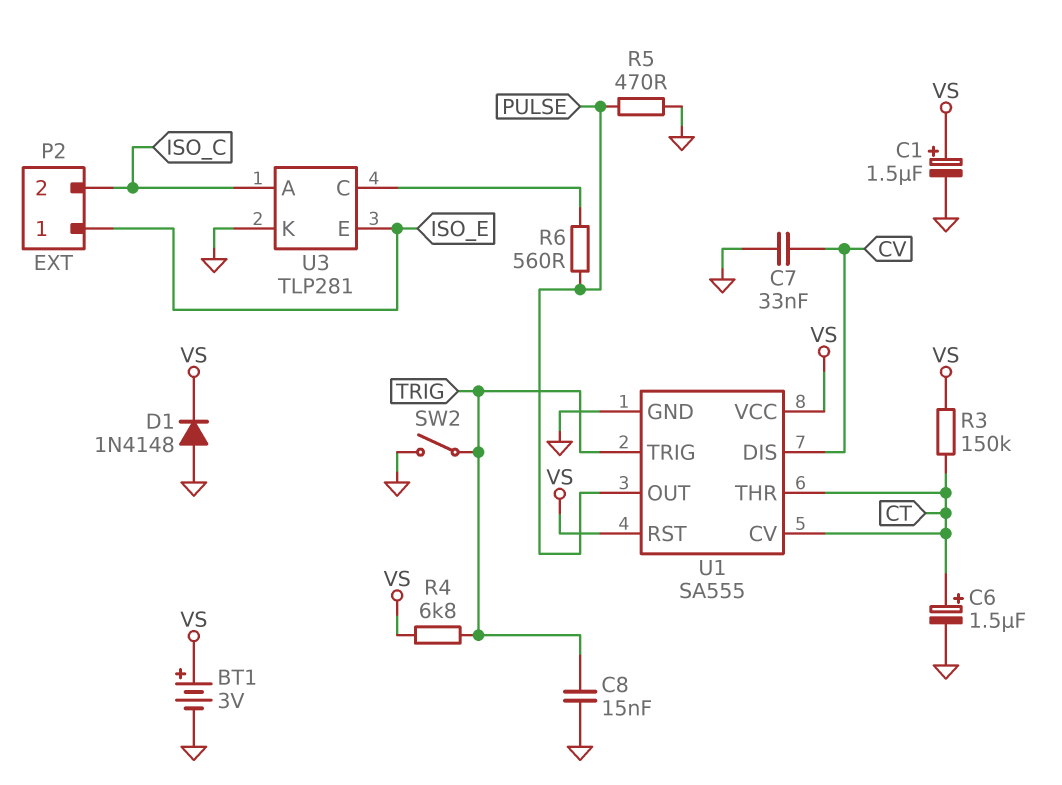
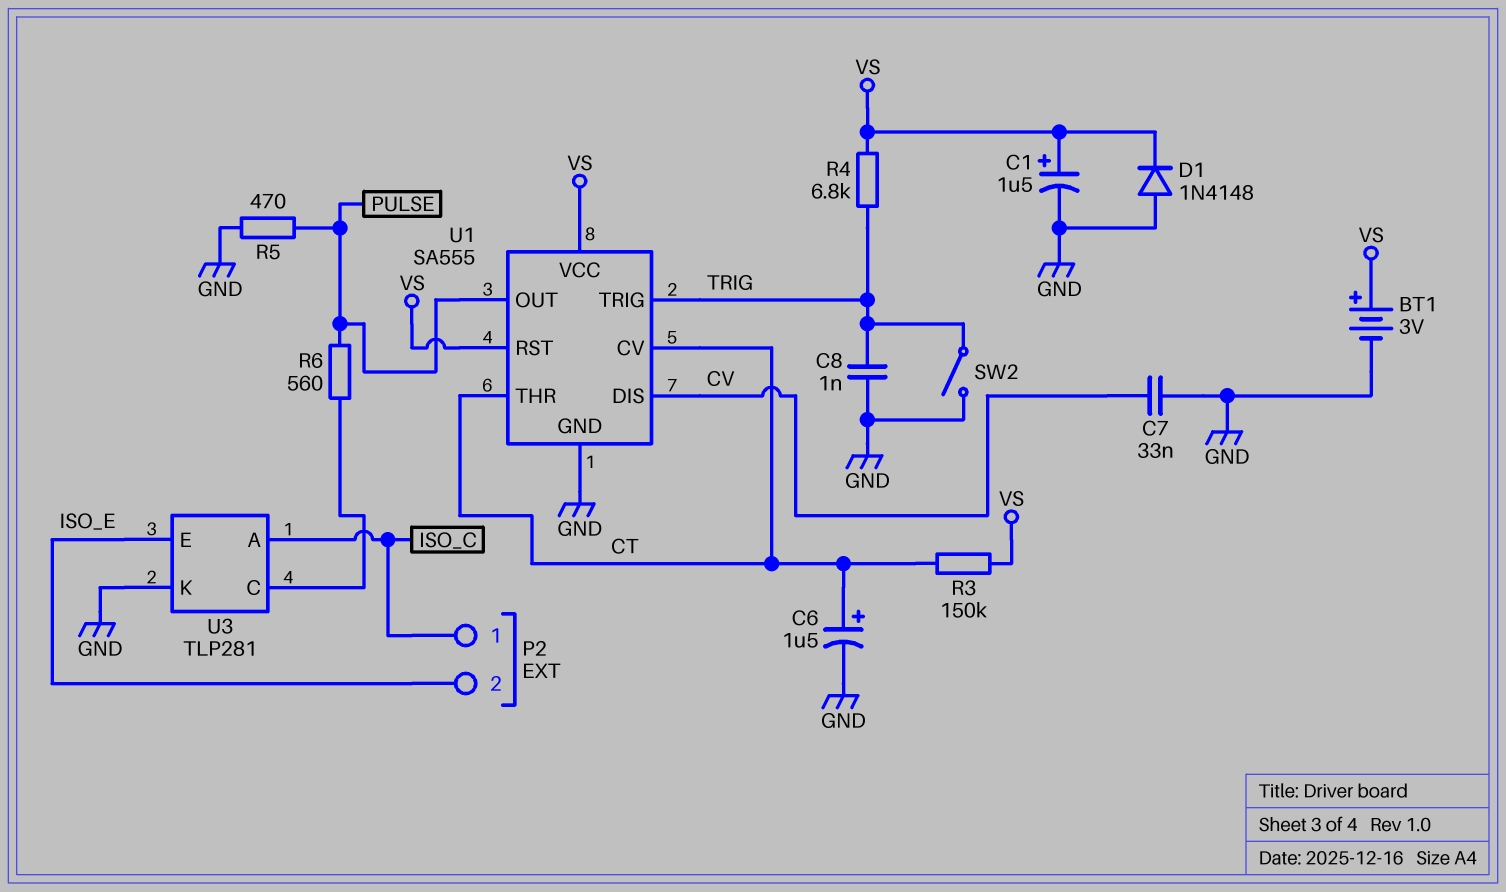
C8: 15nF (GND, TRIG) -> 1nF (GND, TRIG)
P2 pin 1: ISO_E -> ISO_C
P2 pin 2: ISO_C -> ISO_E

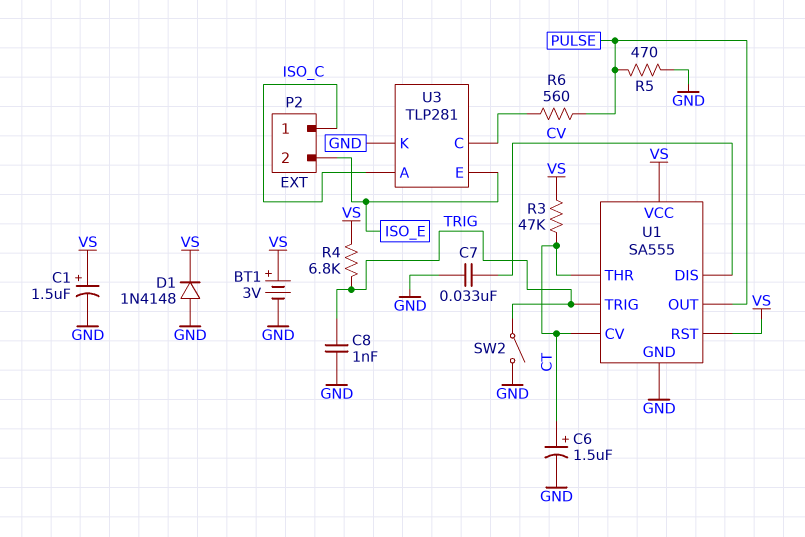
R3: 150k (CT, VS) -> 47k (CT, VS)

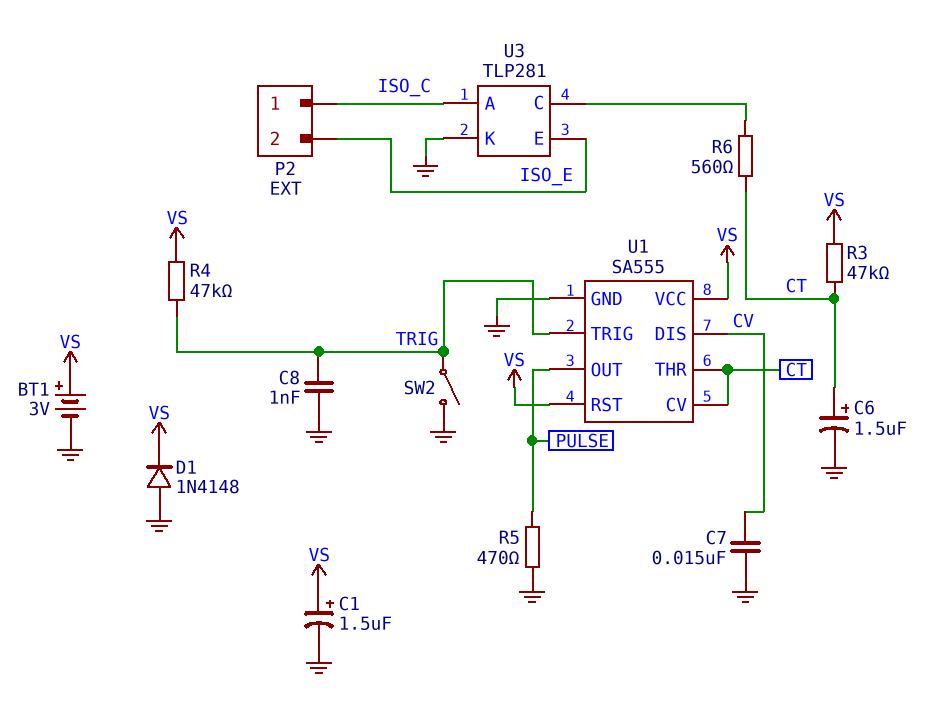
C7: 33nF (CV, GND) -> 15nF (CV, GND)
R4: 6.8k (TRIG, VS) -> 47k (TRIG, VS)
R6: 560 (PULSE, U3/C) -> 560 (CT, U3/C)

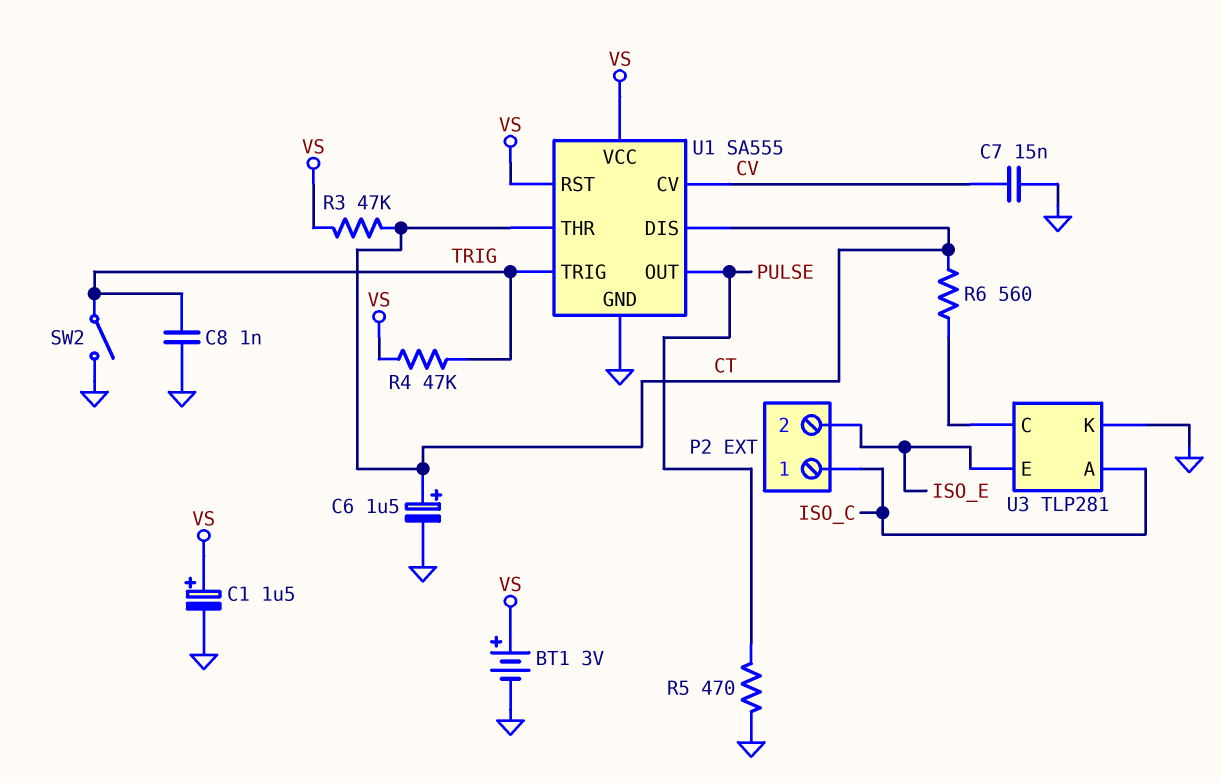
D1: diode 1N4148 (A GND, K VS) -> none
U1 pin CV: CT -> CV
U1 pin DIS: CV -> CT

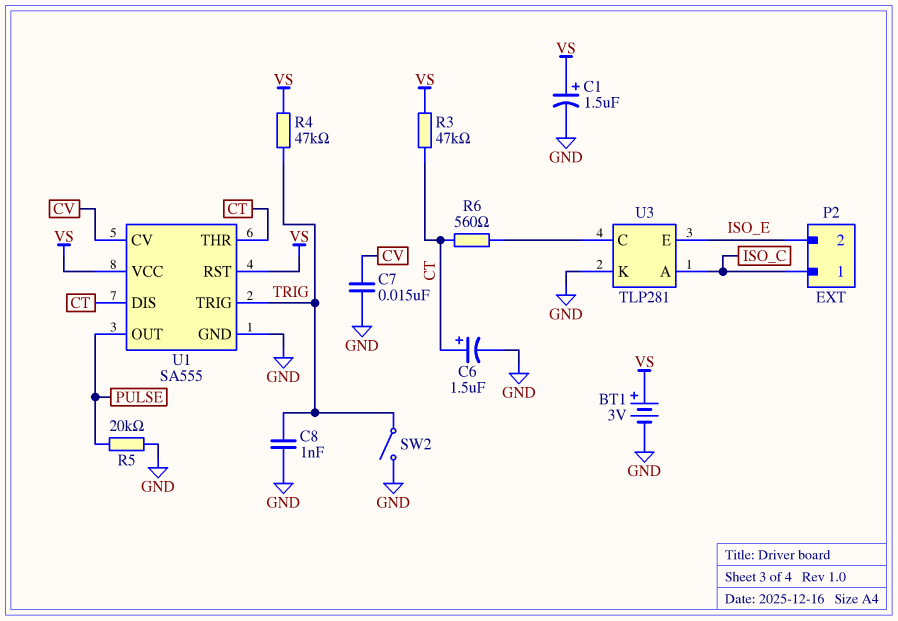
R5: 470 (GND, PULSE) -> 20k (GND, PULSE)

